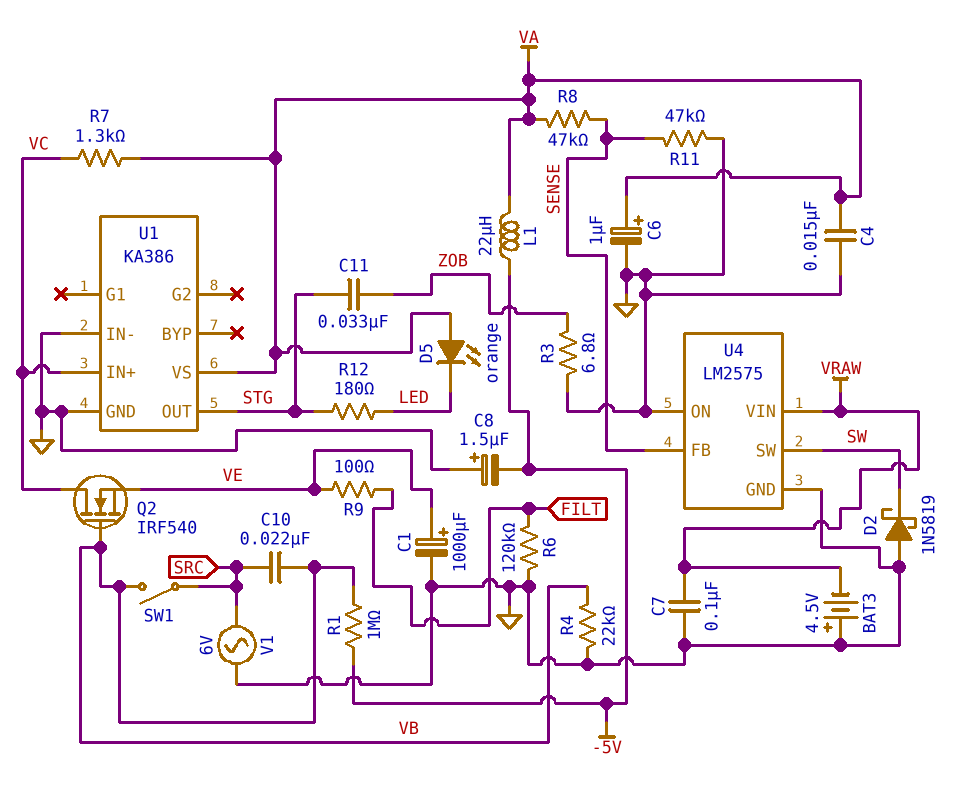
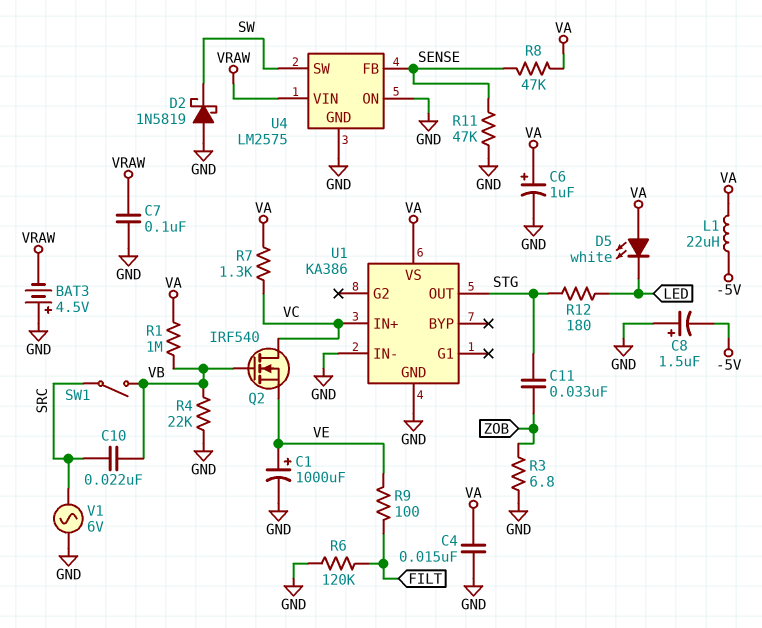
D5: LED orange (A VA, K LED) -> LED white (A VA, K LED)
R1: 1M (-5V, VB) -> 1M (VA, VB)

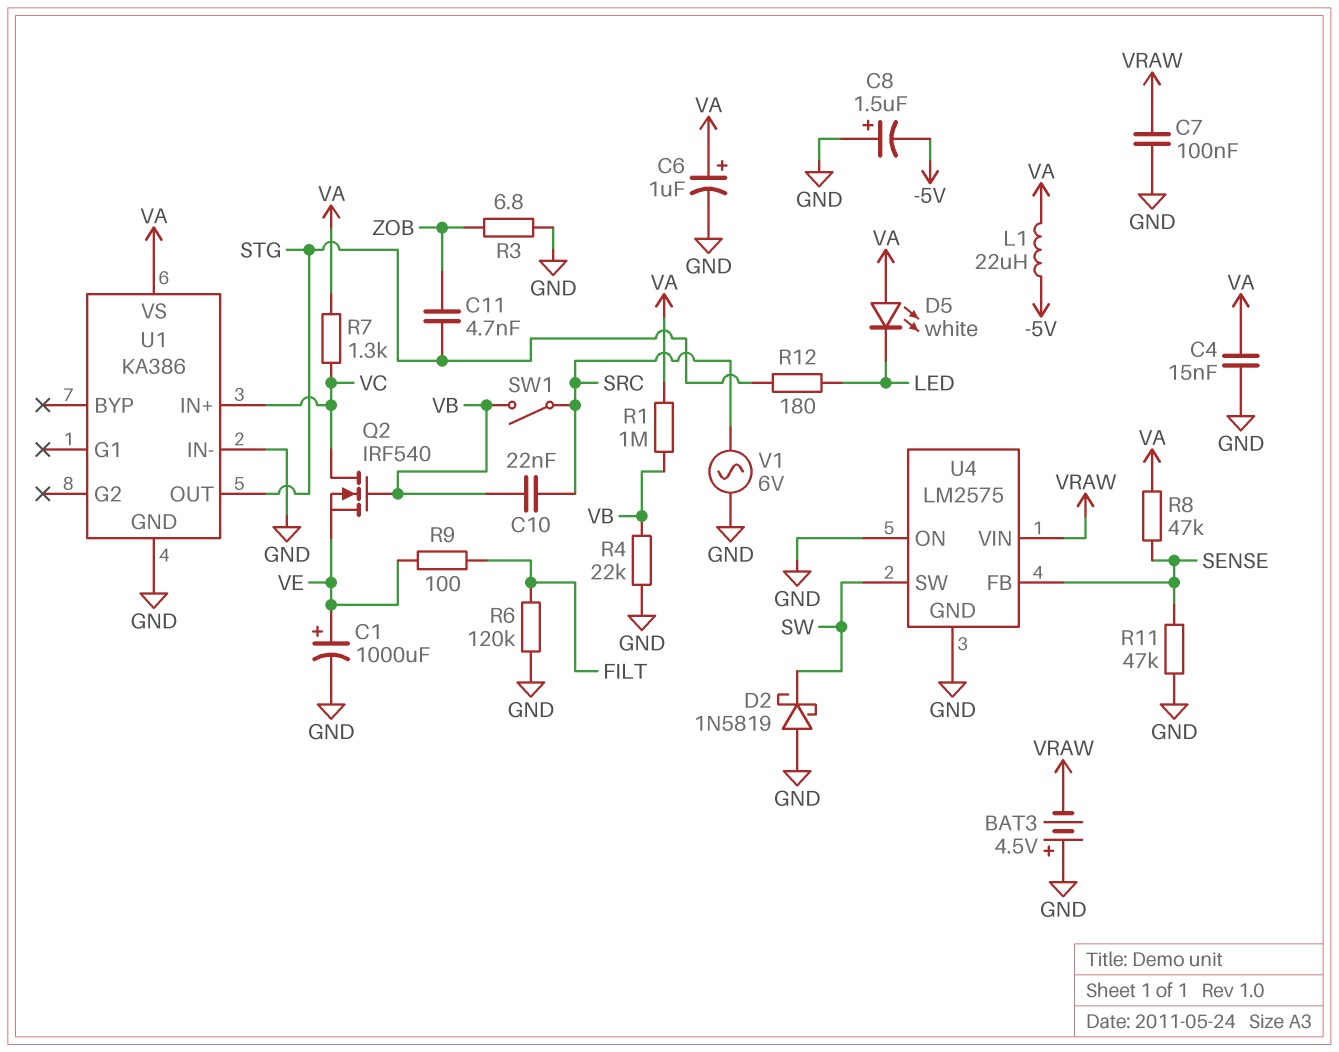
C11: 33nF (STG, ZOB) -> 4.7nF (STG, ZOB)

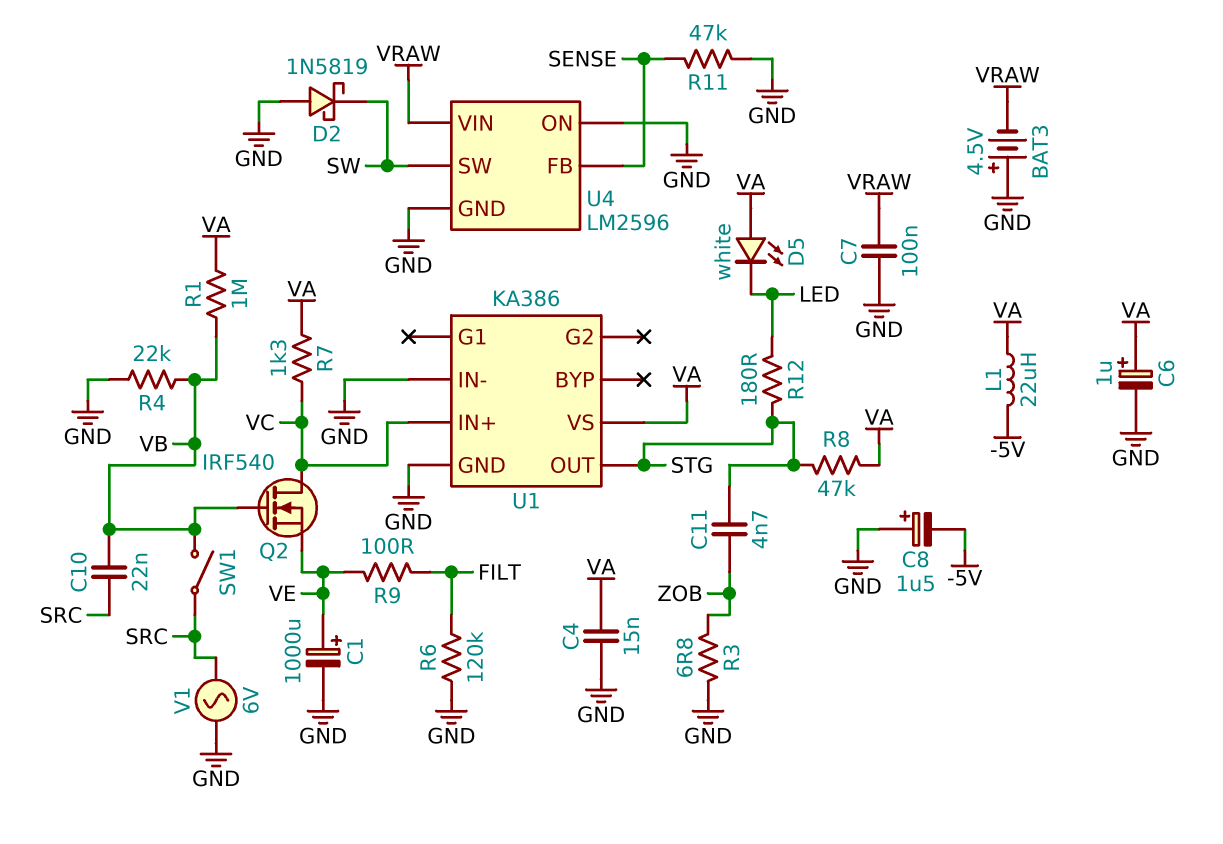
R8: 47k (SENSE, VA) -> 47k (STG, VA)
U4: LM2575 -> LM2596

